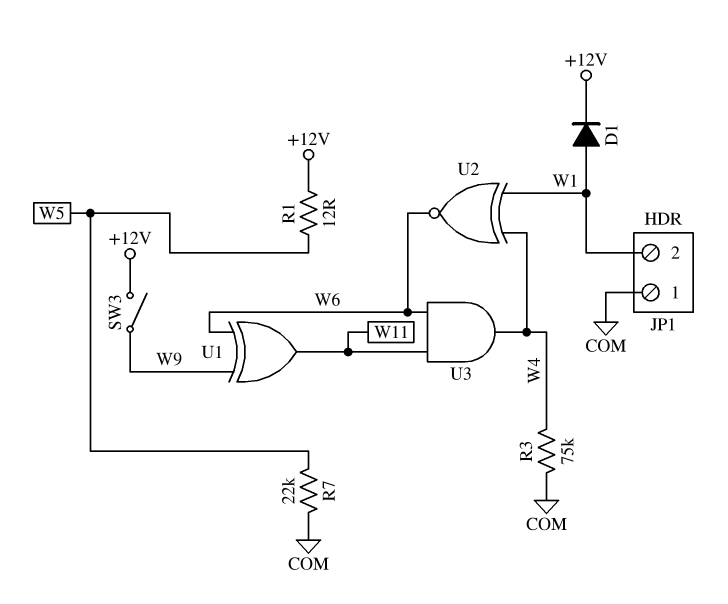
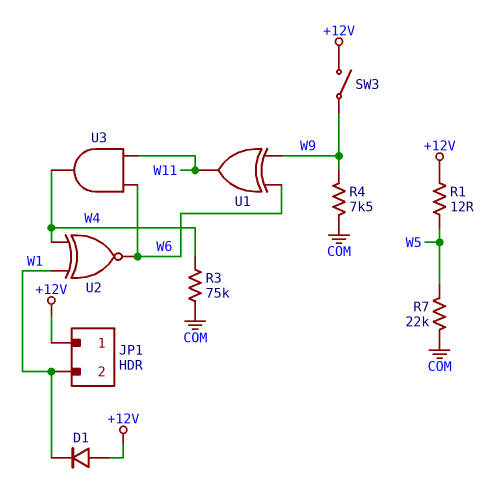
D1: diode (A W1, K +12V) -> diode (A +12V, K W1)
JP1 pin 1: COM -> +12V
R4: none -> 7.5k (COM, W9)

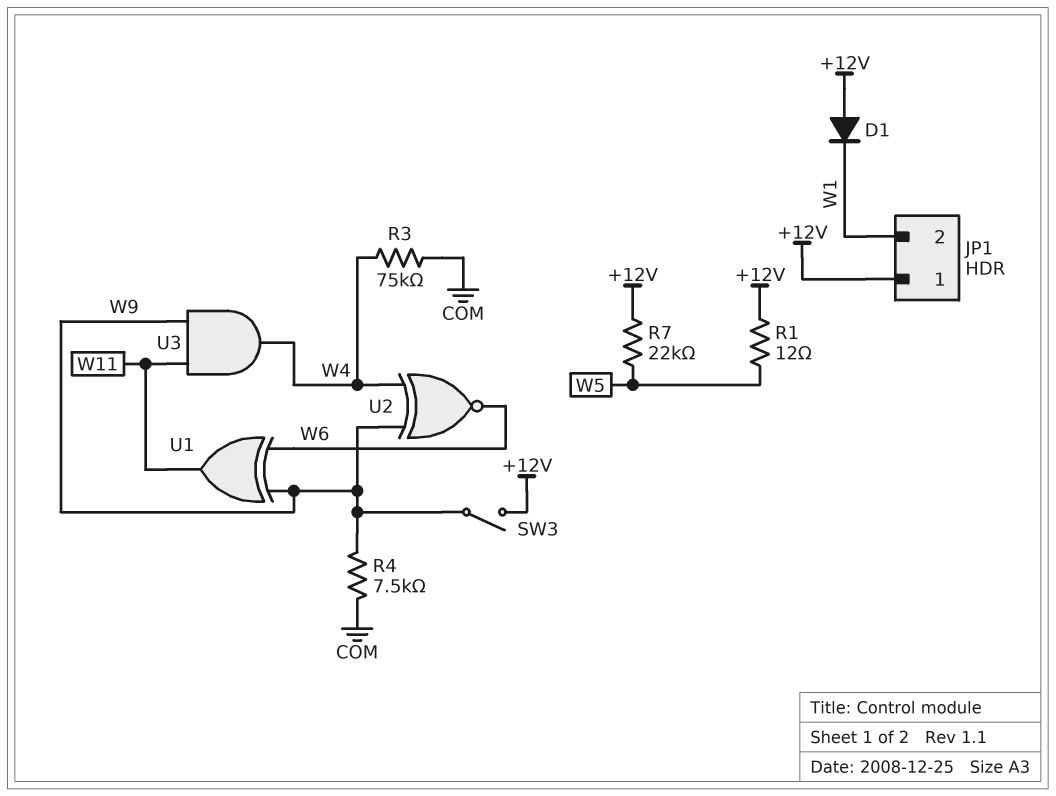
R7: 22k (COM, W5) -> 22k (+12V, W5)
U2: XNOR (in W1, in W4, out W6) -> XNOR (in W4, in W9, out W6)
U3: AND (in W6, in W11, out W4) -> AND (in W9, in W11, out W4)

